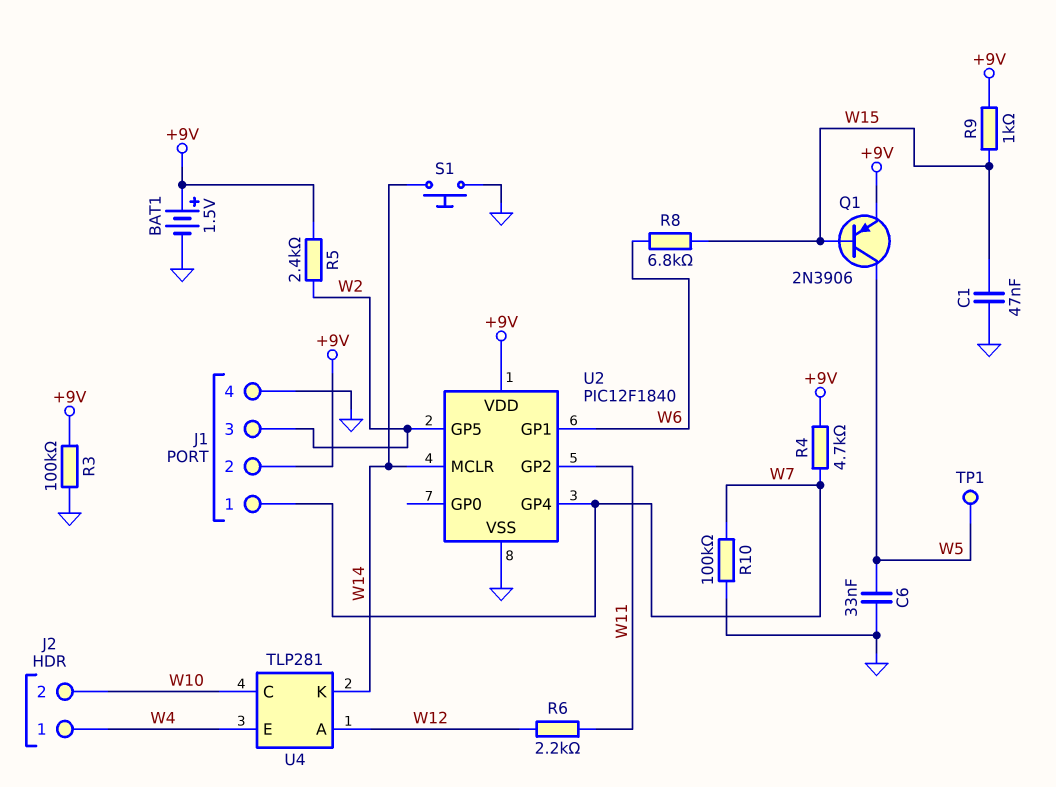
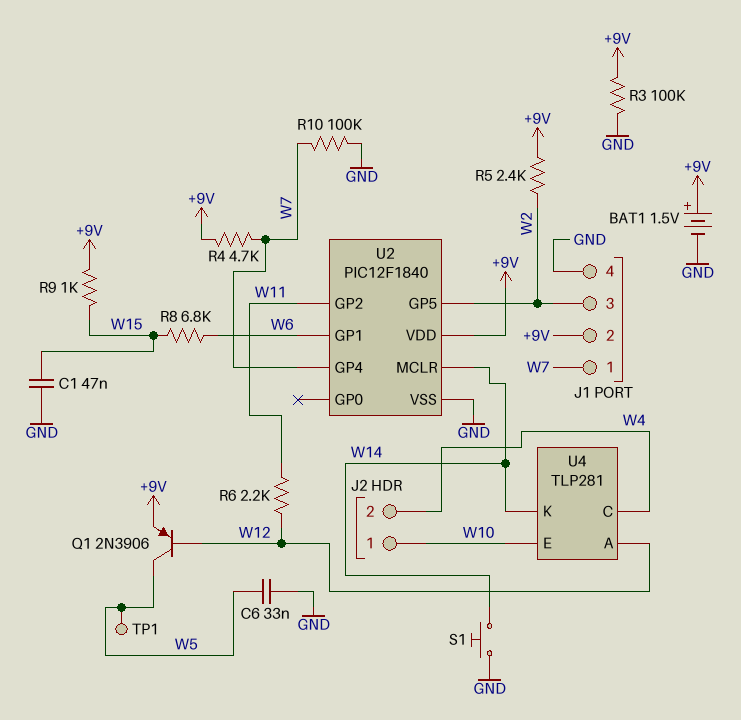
J2 pin 1: W4 -> W10
J2 pin 2: W10 -> W4
Q1: PNP 2N3906 (B W15, C W5, E +9V) -> PNP 2N3906 (B W12, C W5, E +9V)
U4 pin C: W10 -> W4
U4 pin E: W4 -> W10

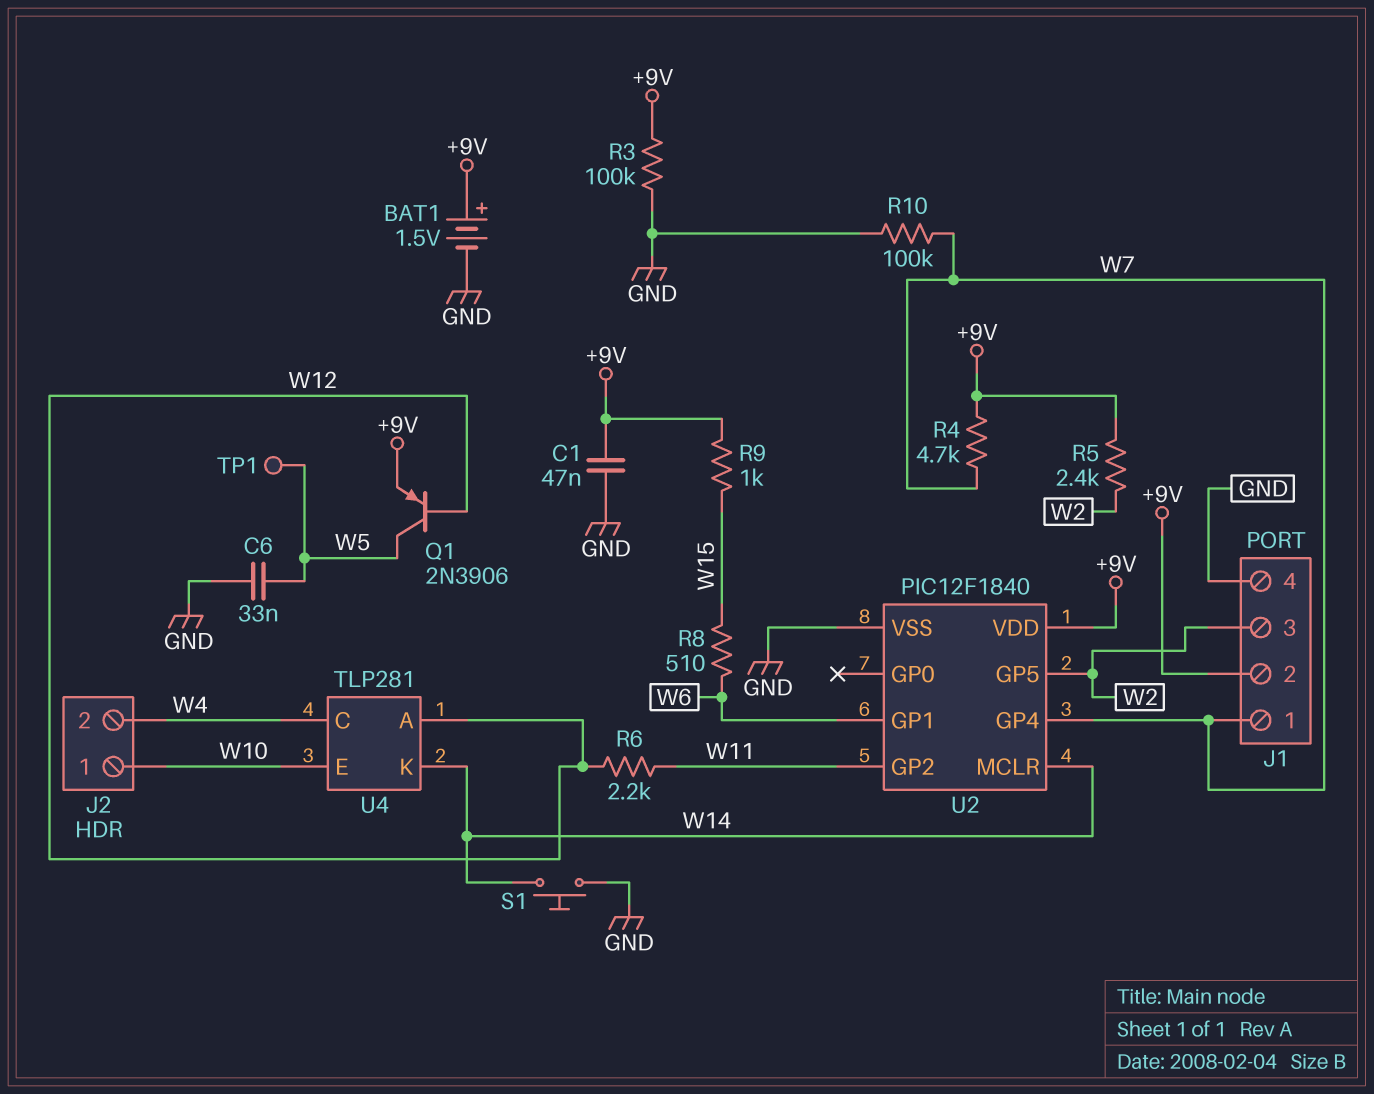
C1: 47nF (GND, W15) -> 47nF (+9V, GND)
R8: 6.8k (W6, W15) -> 510 (W6, W15)

